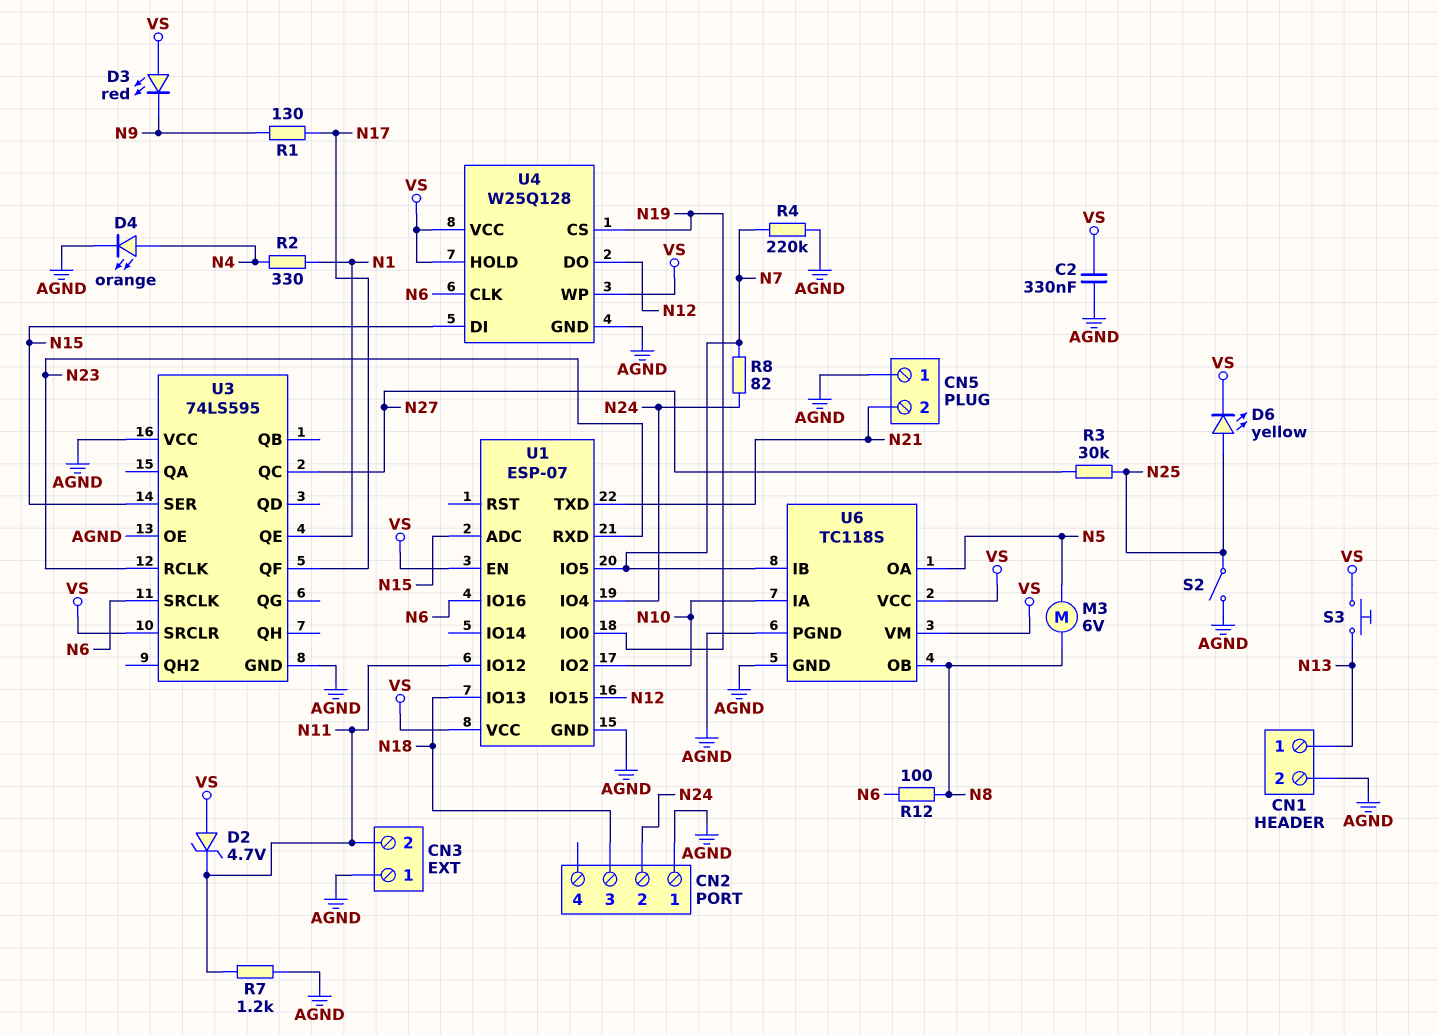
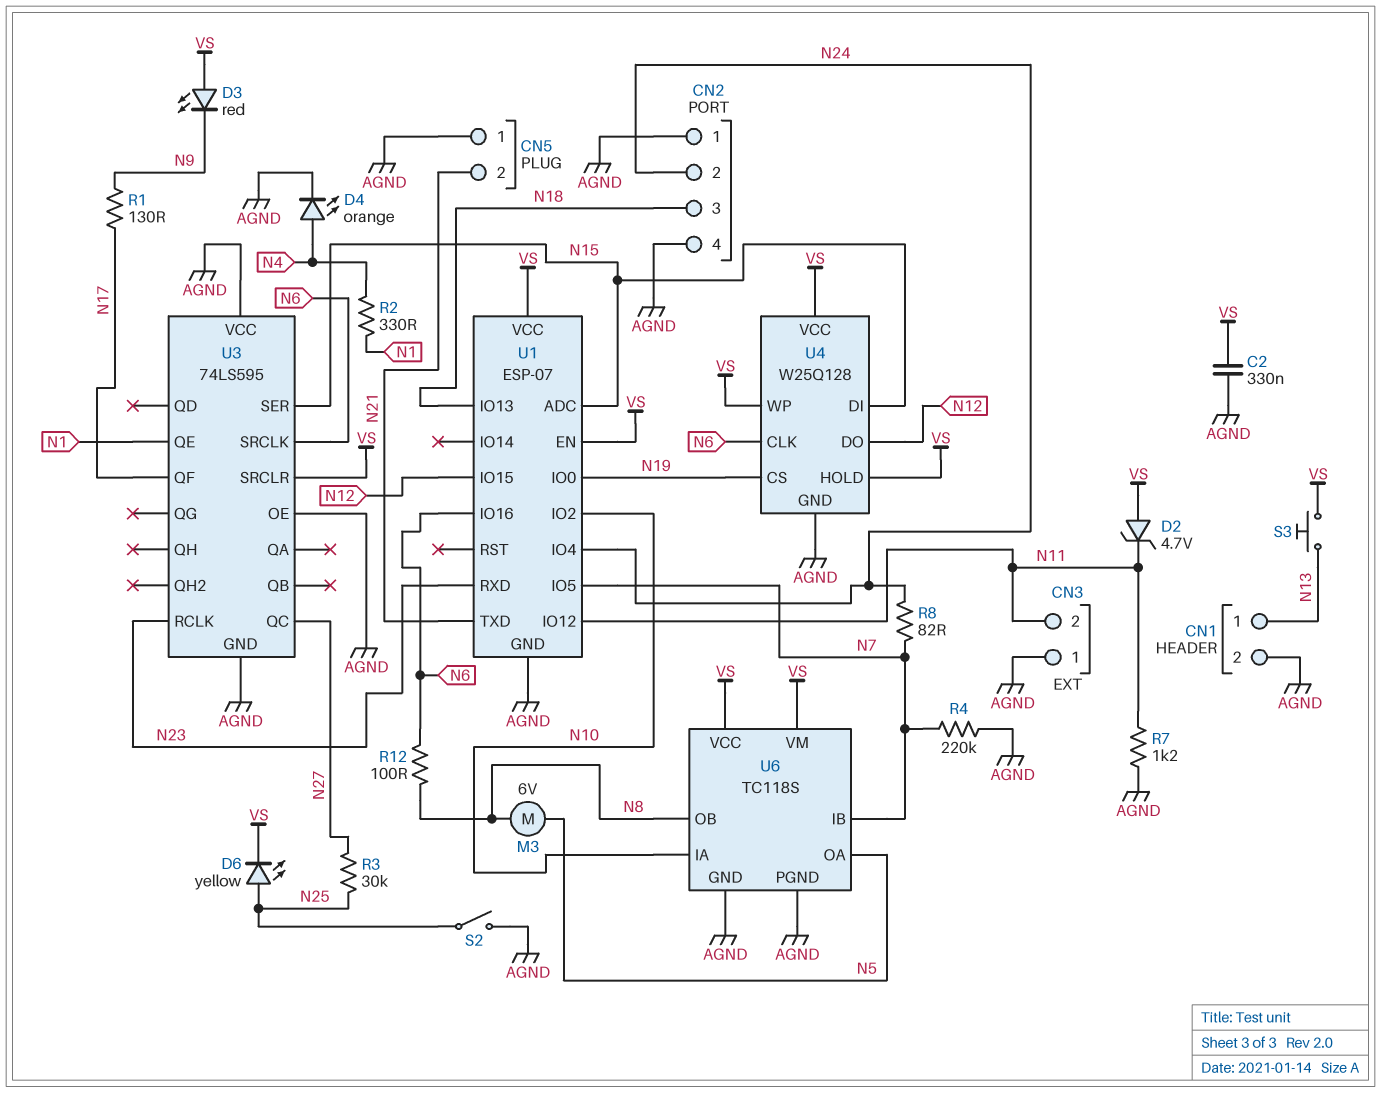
CN2 pin 4: none -> AGND

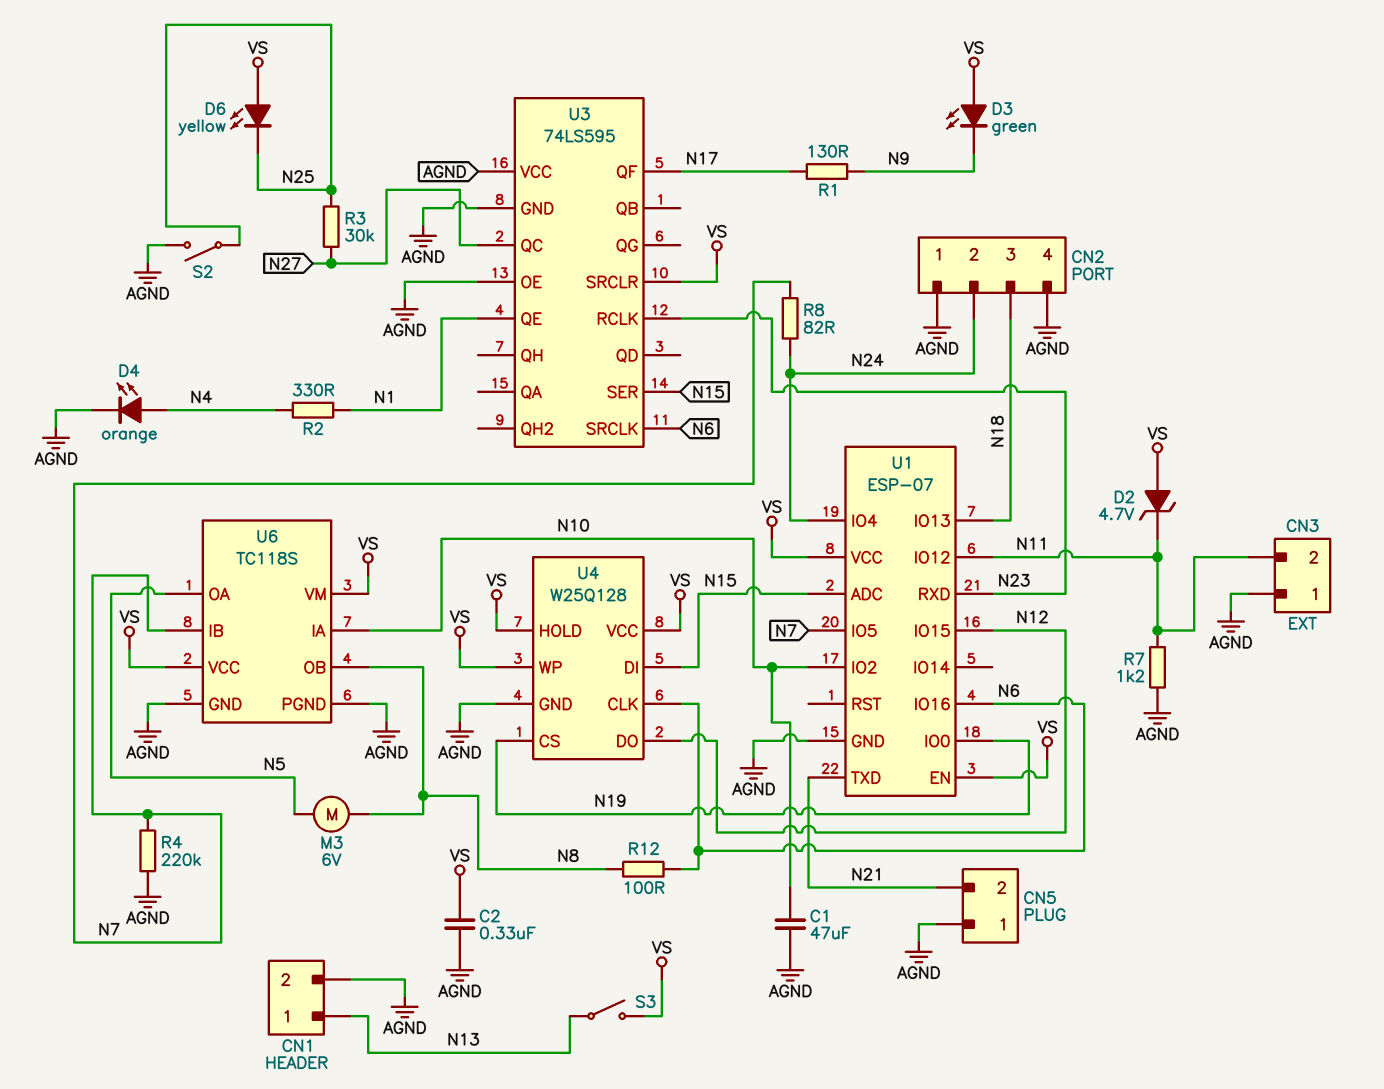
C1: none -> 47uF (AGND, N10)
D3: LED red (A VS, K N9) -> LED green (A VS, K N9)
D6: LED yellow (A N25, K VS) -> LED yellow (A VS, K N25)
S3: button (N13, VS) -> switch (N13, VS)

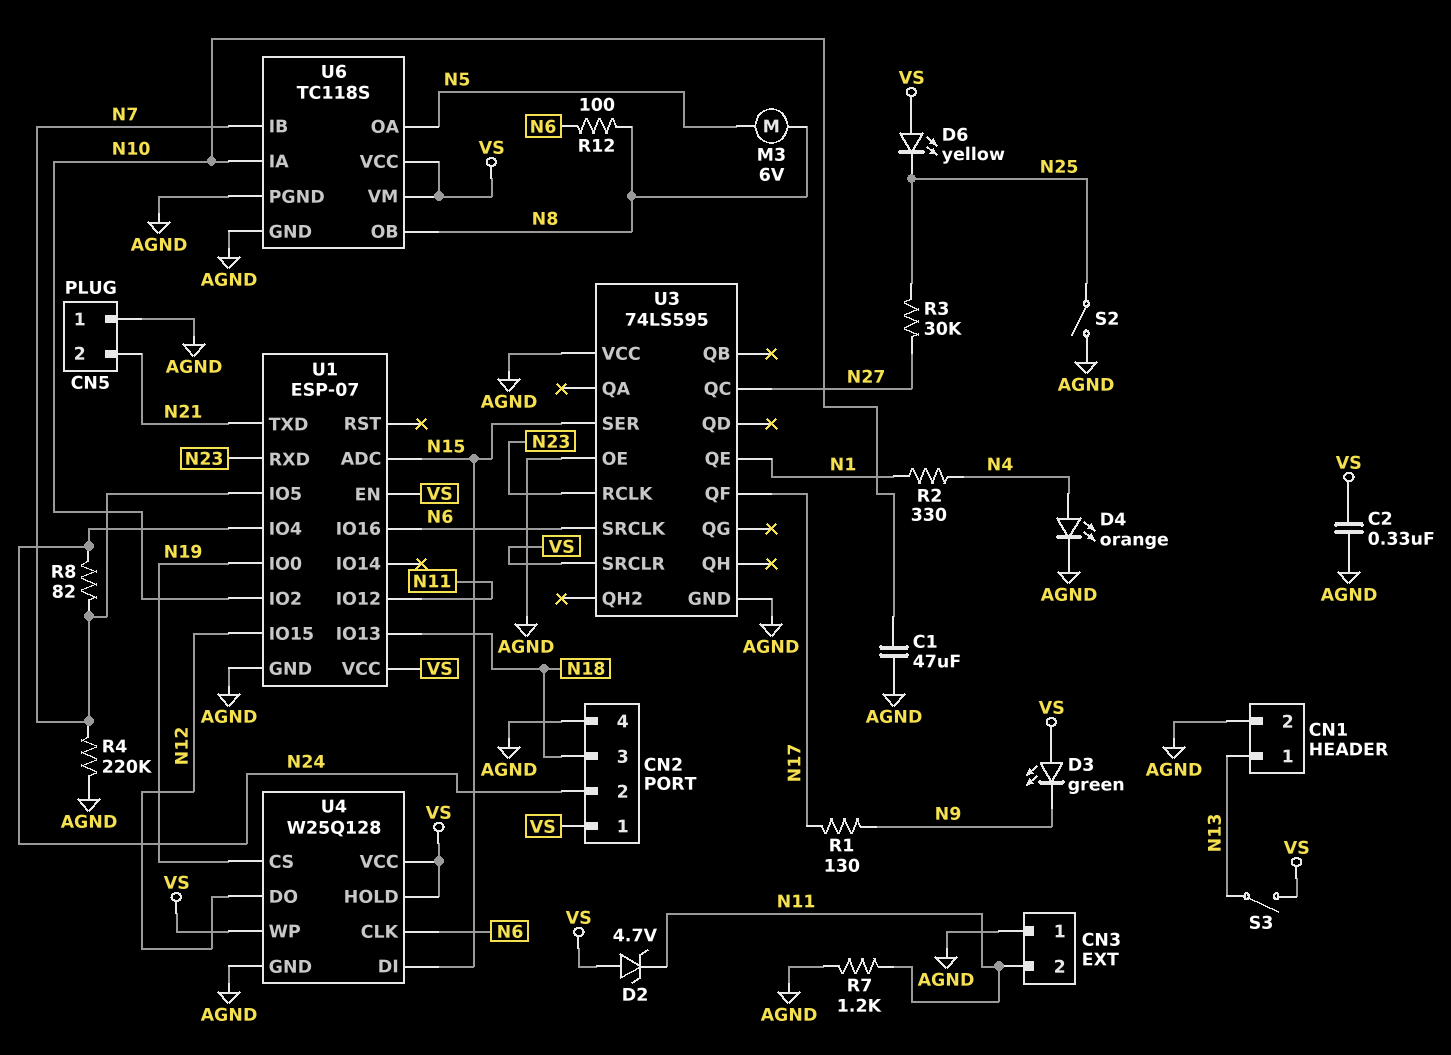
CN2 pin 1: AGND -> VS

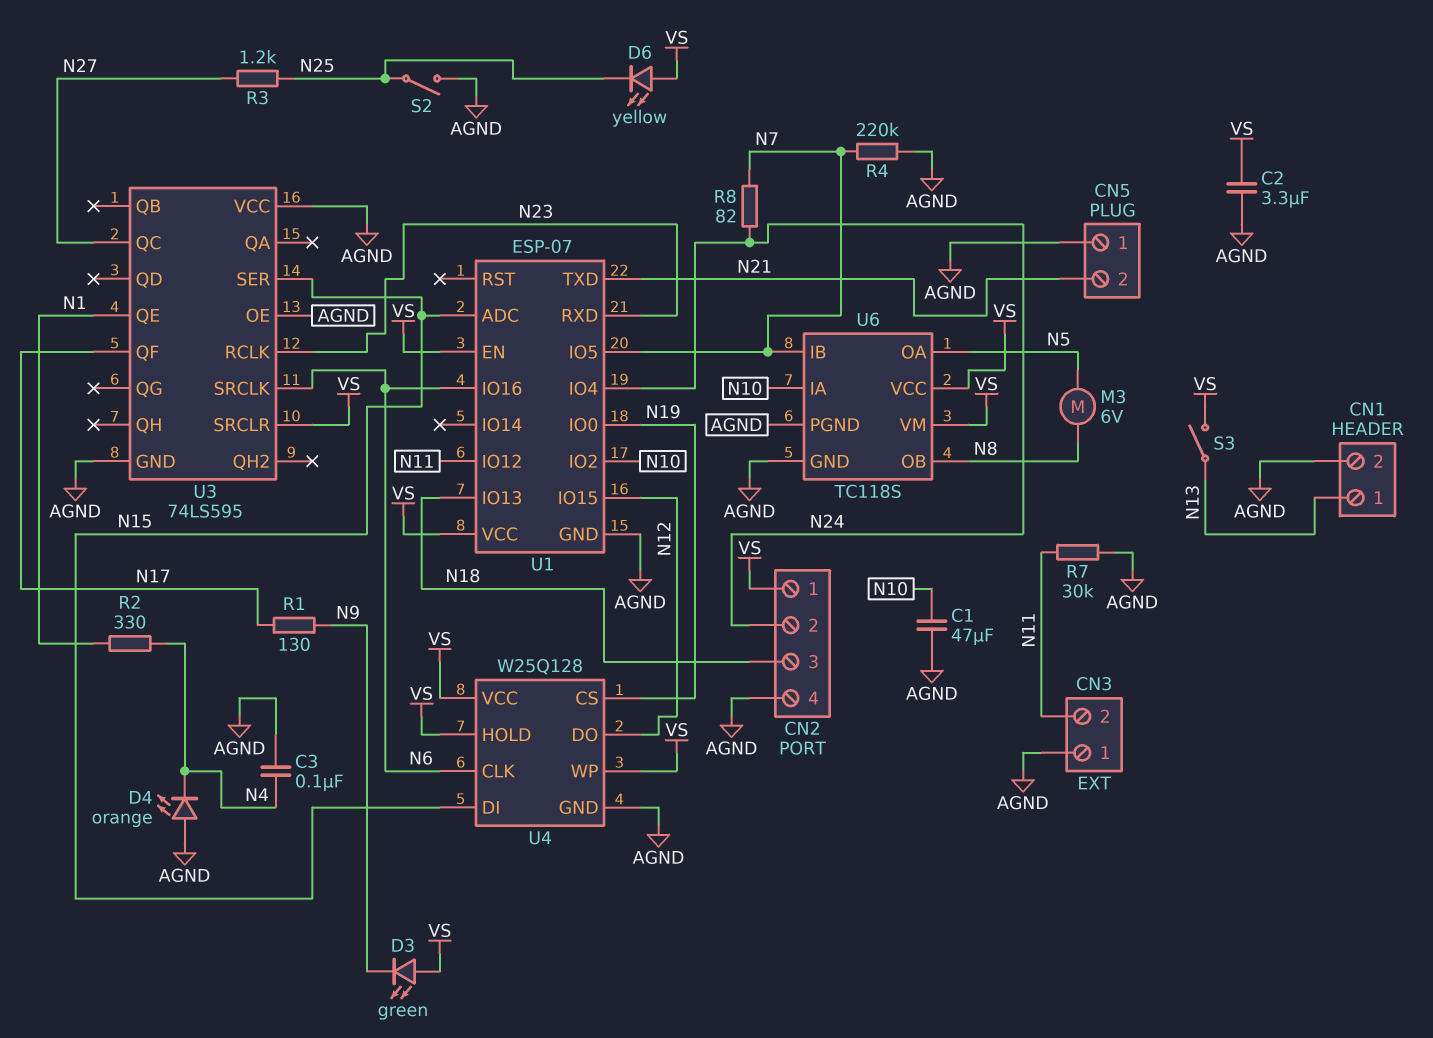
C2: 330nF (AGND, VS) -> 3.3uF (AGND, VS)
C3: none -> 100nF (AGND, N4)
D2: zener 4.7V (A VS, K N11) -> none
D4: LED orange (A N4, K AGND) -> LED orange (A AGND, K N4)
R3: 30k (N25, N27) -> 1.2k (N25, N27)
R7: 1.2k (AGND, N11) -> 30k (AGND, N11)
R12: 100 (N6, N8) -> none

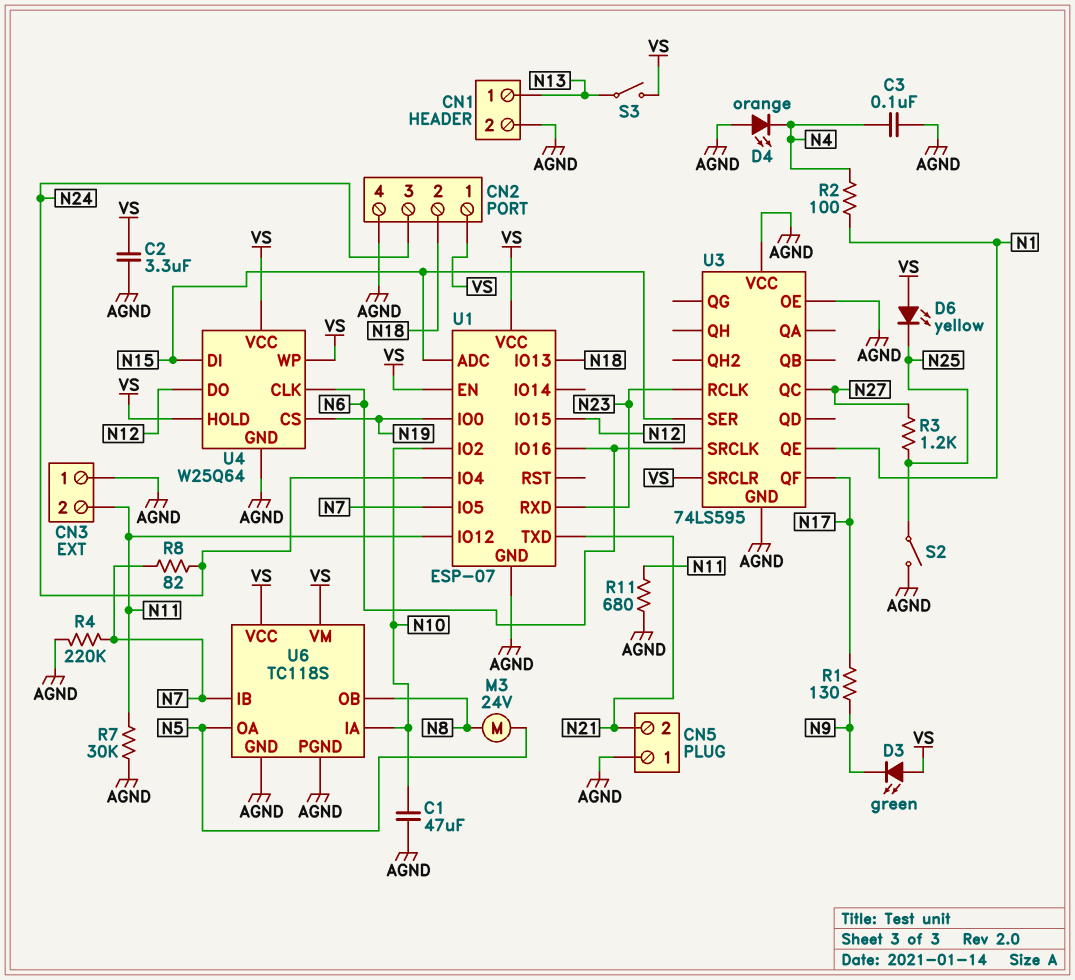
CN2 pin 2: N24 -> N18
CN2 pin 3: N18 -> N24
M3: motor 6V (N5, N8) -> motor 24V (N5, N8)
R2: 330 (N1, N4) -> 100 (N1, N4)
R11: none -> 680 (AGND, N11)
U4: W25Q128 -> W25Q64

